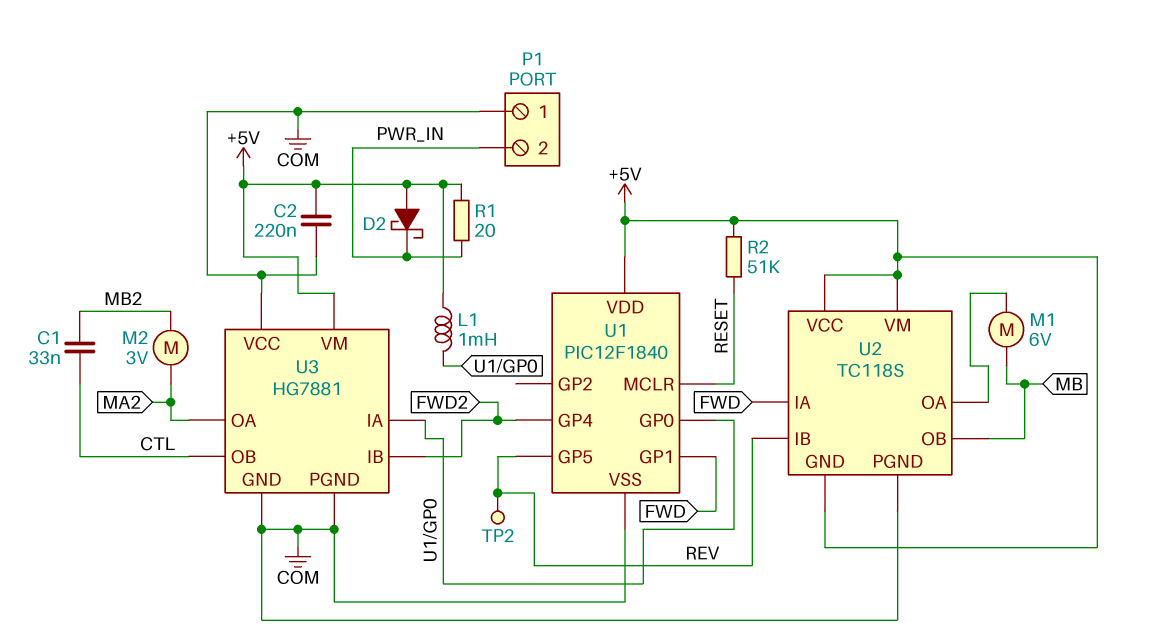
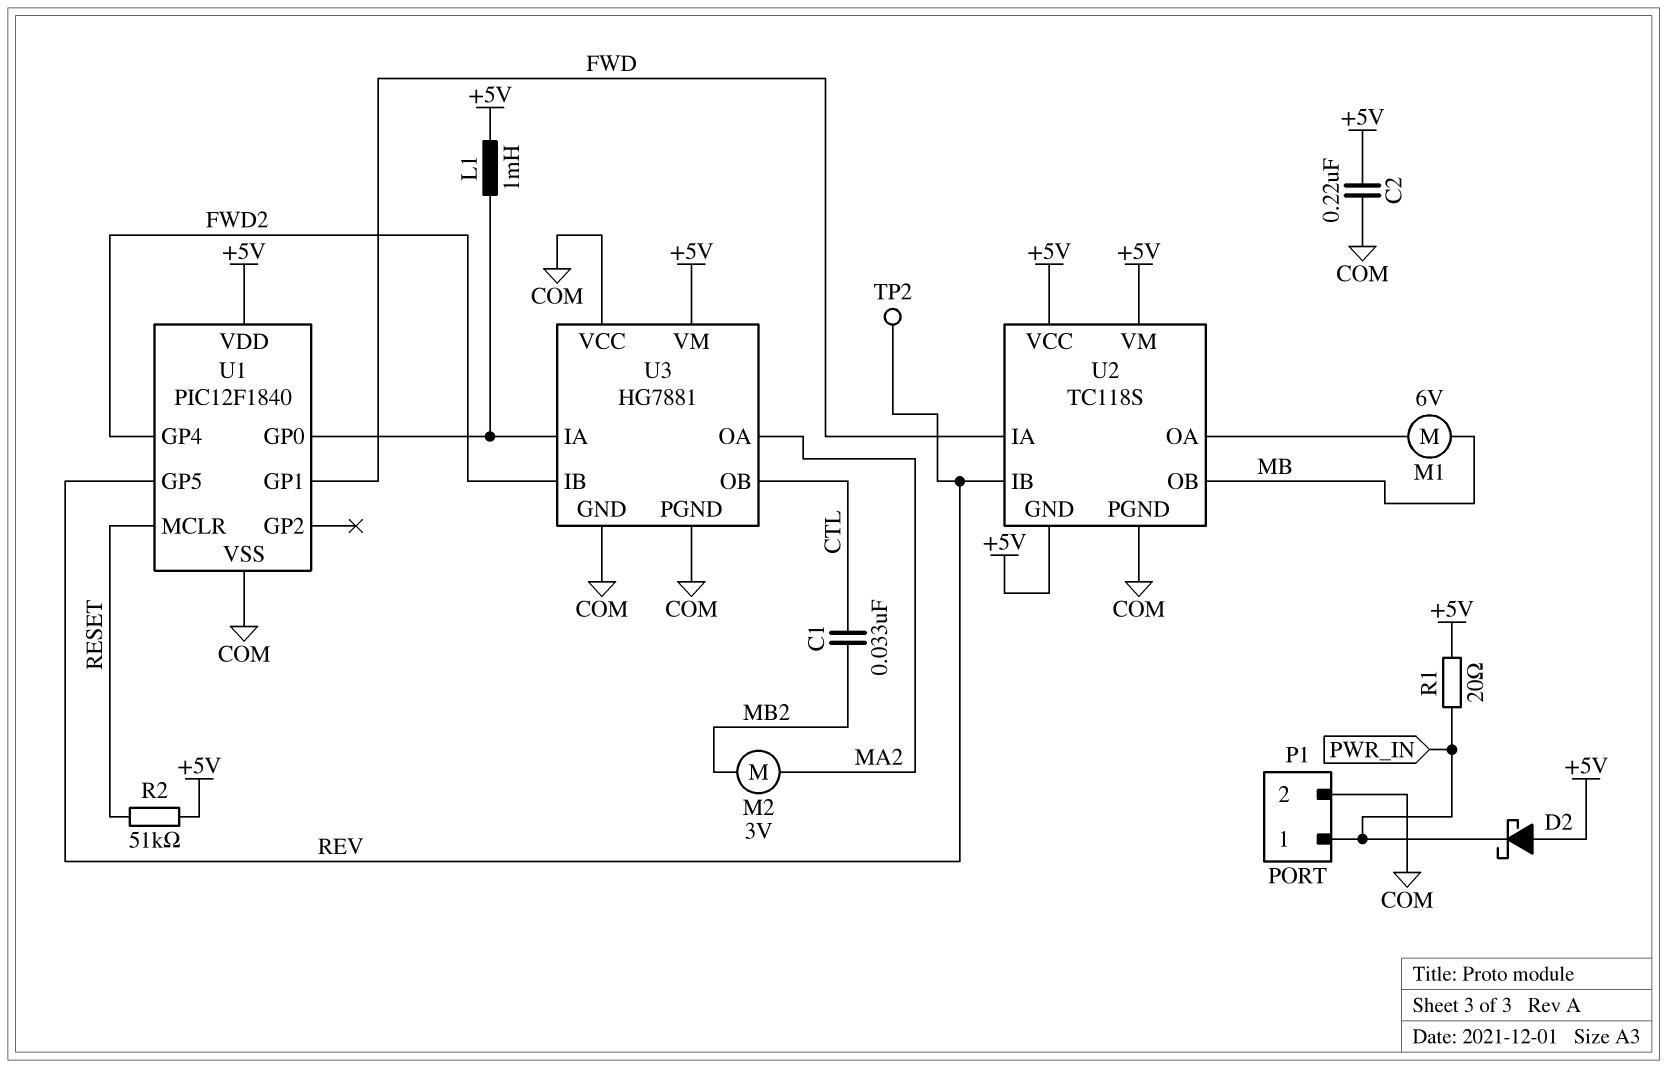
P1 pin 1: COM -> PWR_IN
P1 pin 2: PWR_IN -> COM

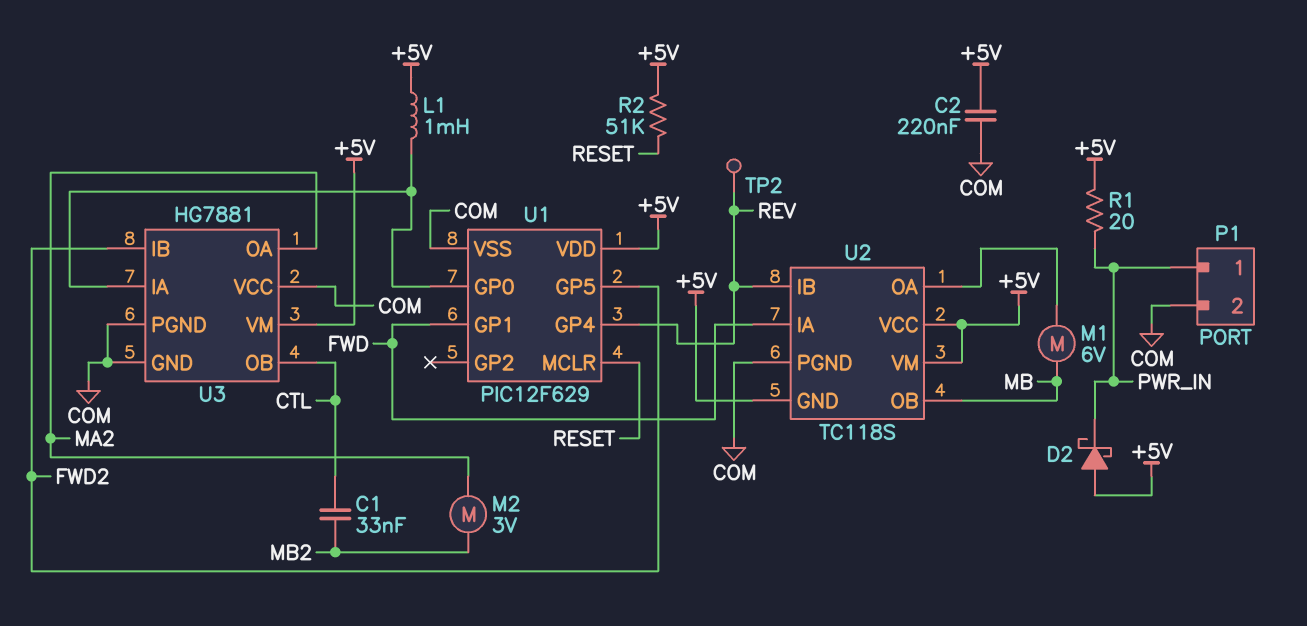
U1: PIC12F1840 -> PIC12F629
U1 pin GP4: FWD2 -> REV
U1 pin GP5: REV -> FWD2

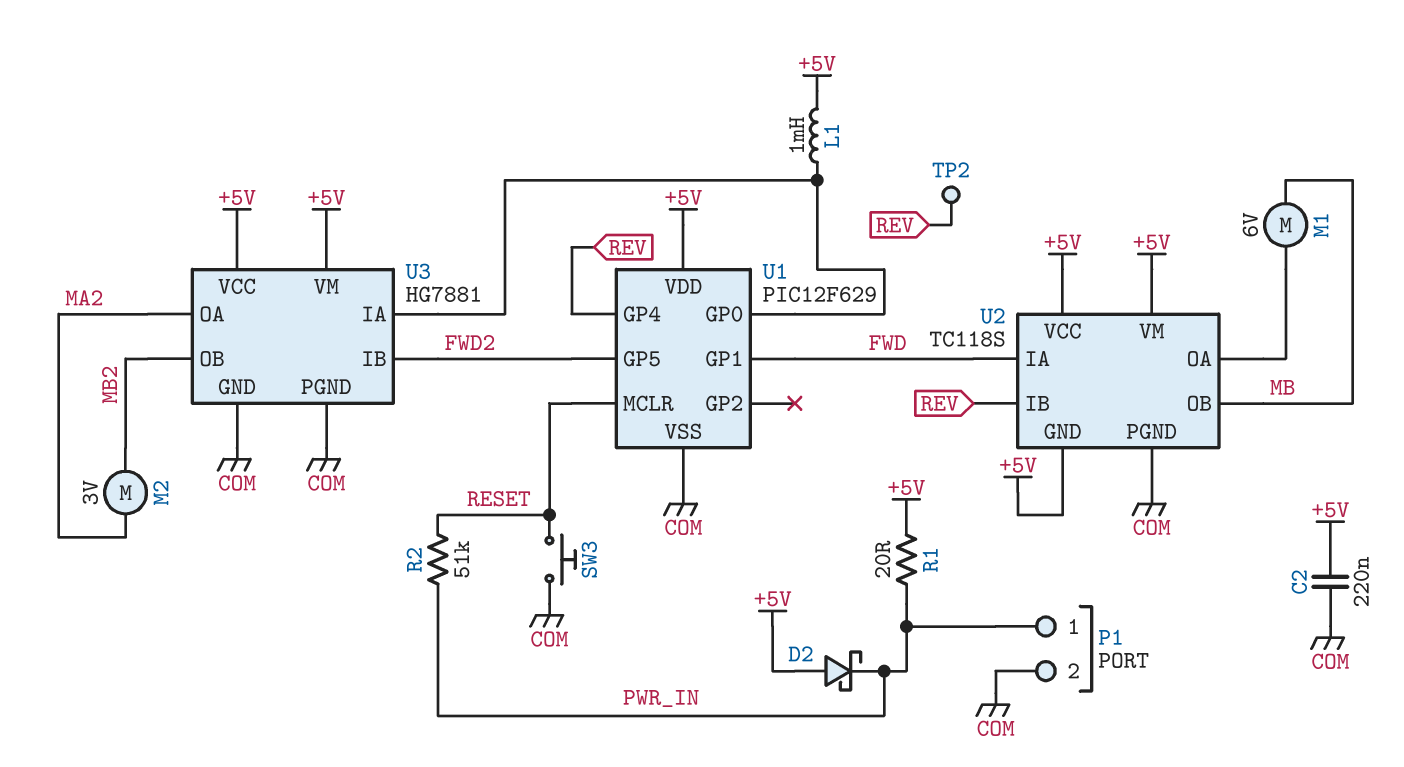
C1: 33nF (CTL, MB2) -> none
R2: 51k (+5V, RESET) -> 51k (PWR_IN, RESET)
SW3: none -> button (COM, RESET)
U3 pin OB: CTL -> MB2
U3 pin VCC: COM -> +5V

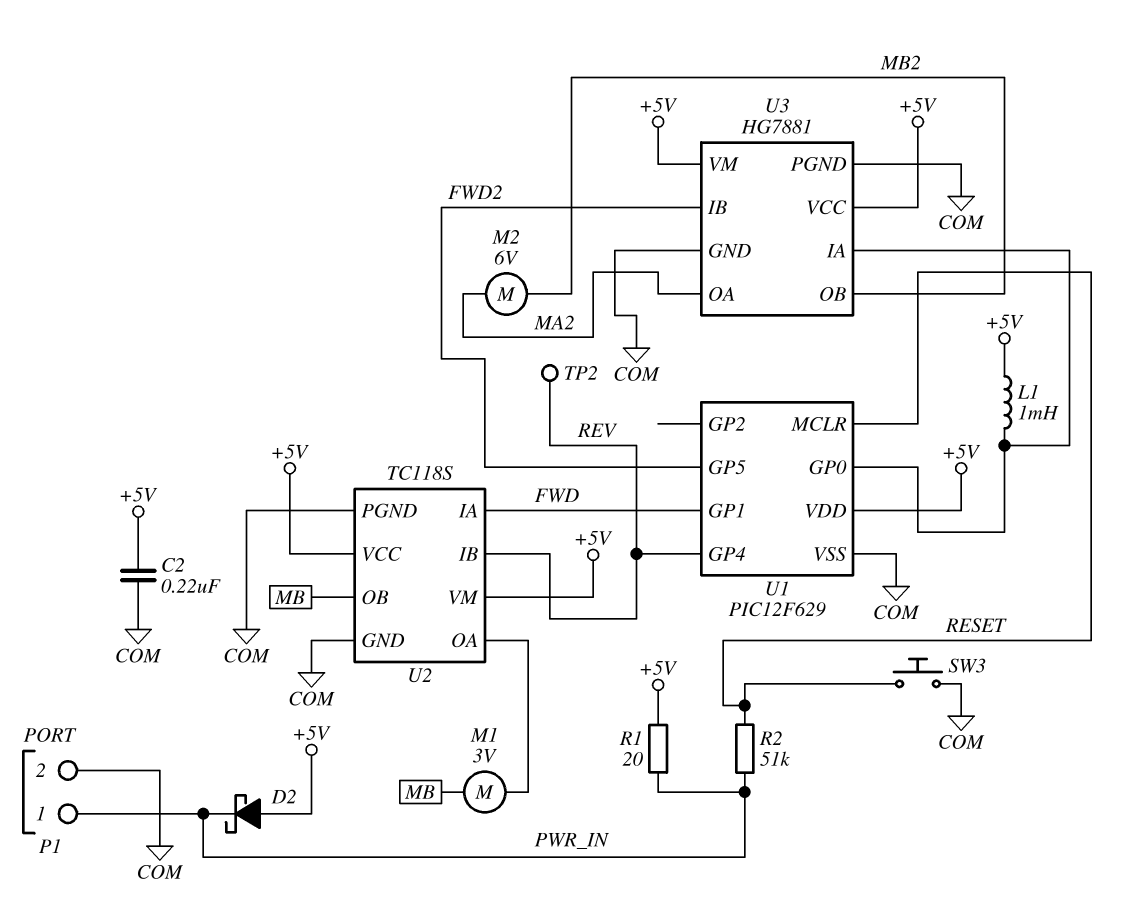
M1: motor 6V (MB, U2/OA) -> motor 3V (MB, U2/OA)
M2: motor 3V (MA2, MB2) -> motor 6V (MA2, MB2)
U2 pin GND: +5V -> COM

